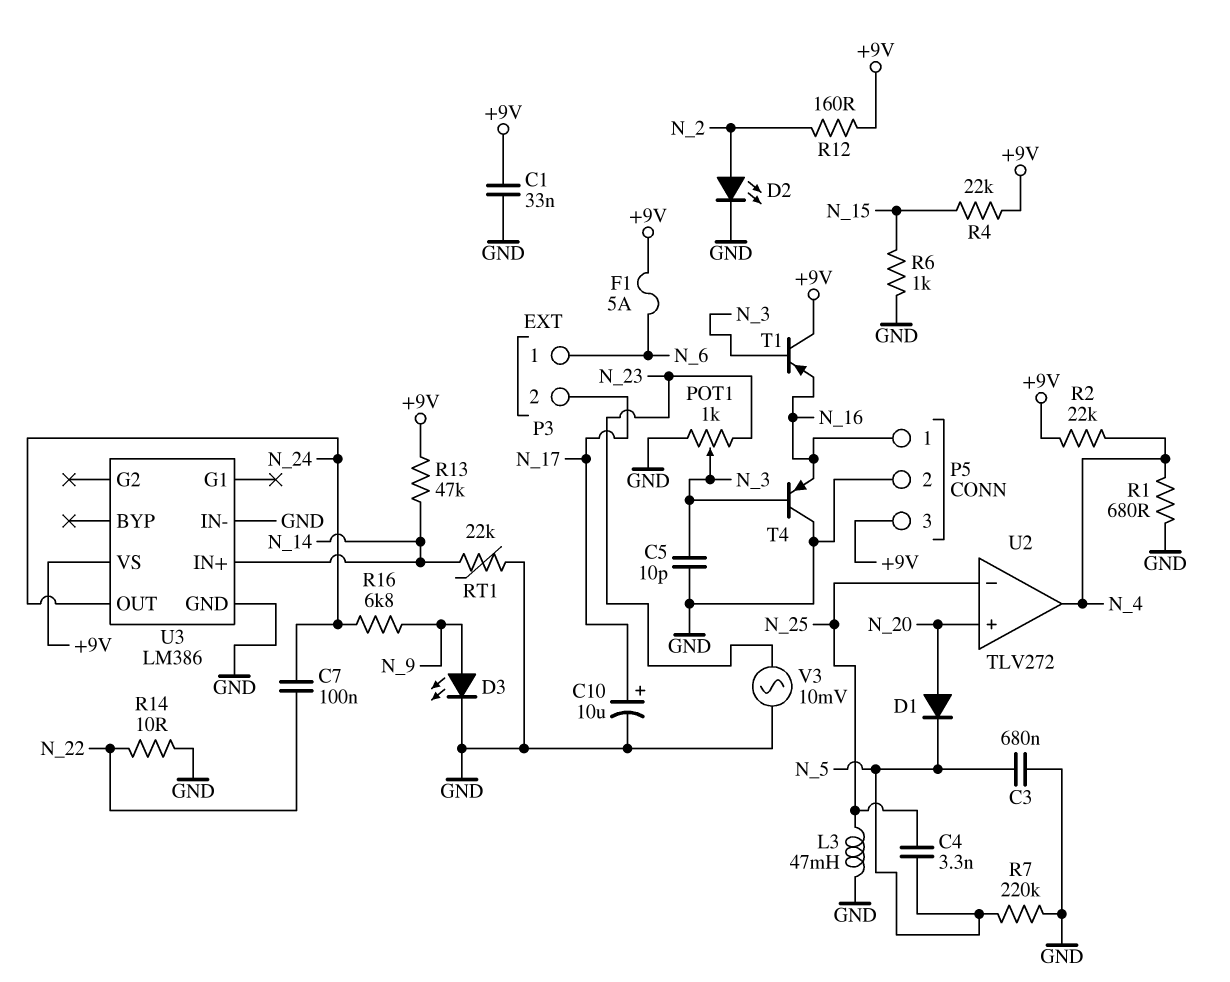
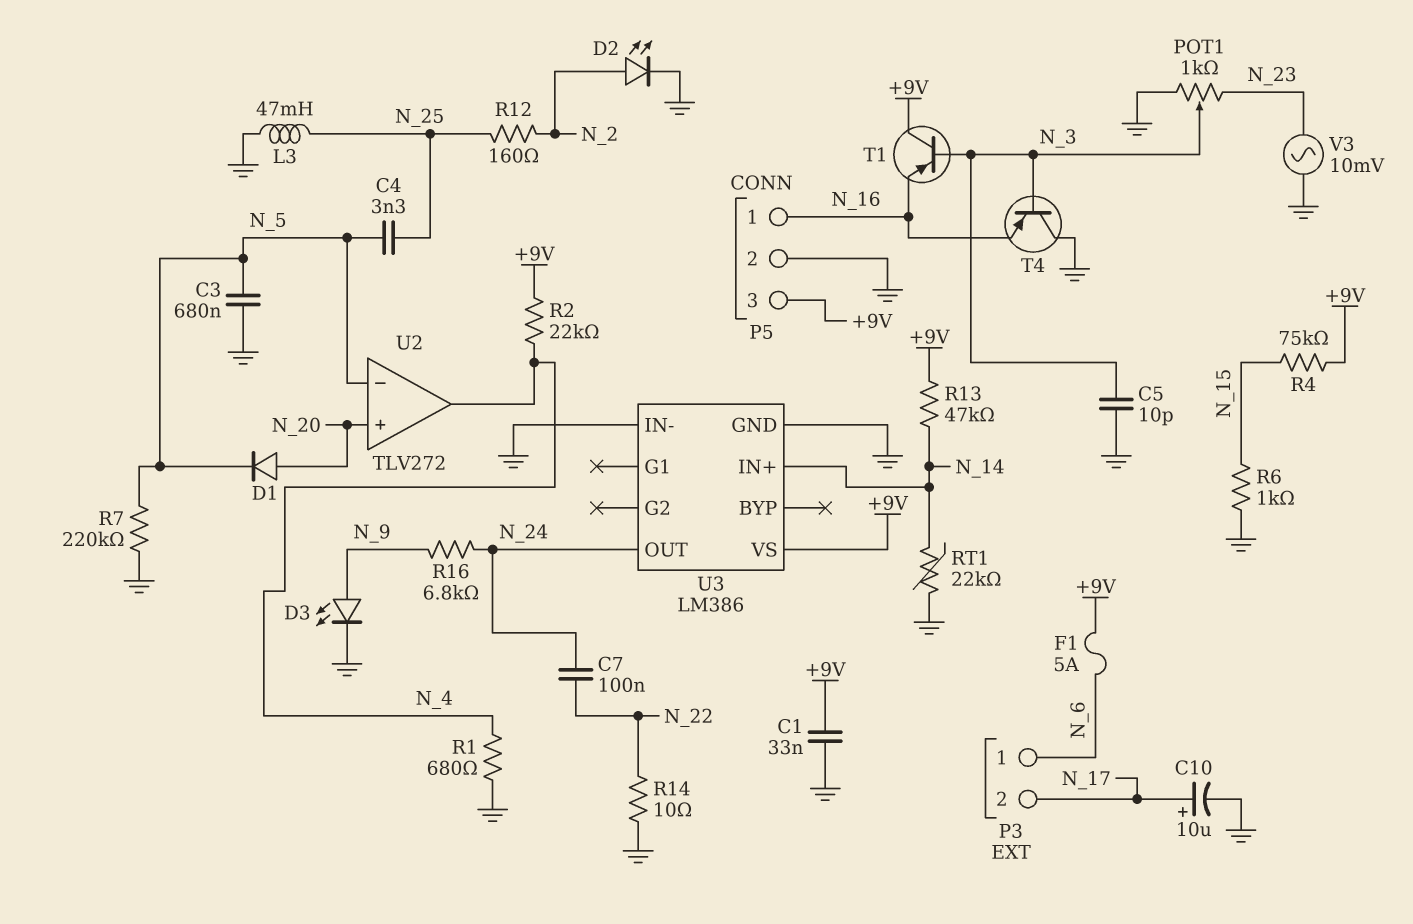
R4: 22k (+9V, N_15) -> 75k (+9V, N_15)
R12: 160 (+9V, N_2) -> 160 (N_2, N_25)
U2 pin in-: N_25 -> N_5

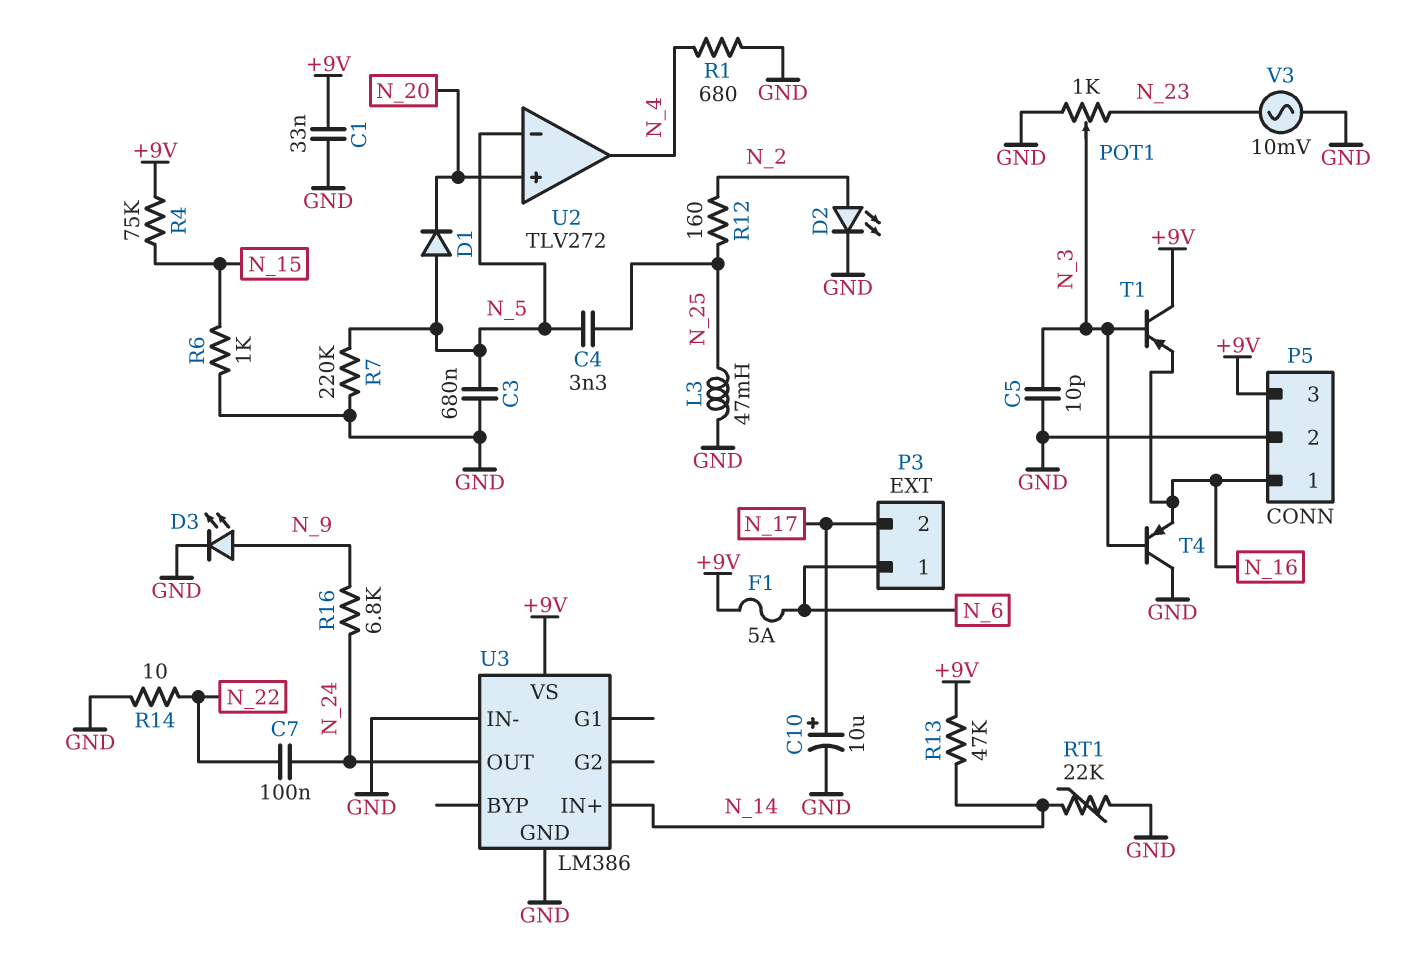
D1: diode (A N_20, K N_5) -> diode (A N_5, K N_20)
R2: 22k (+9V, N_4) -> none

